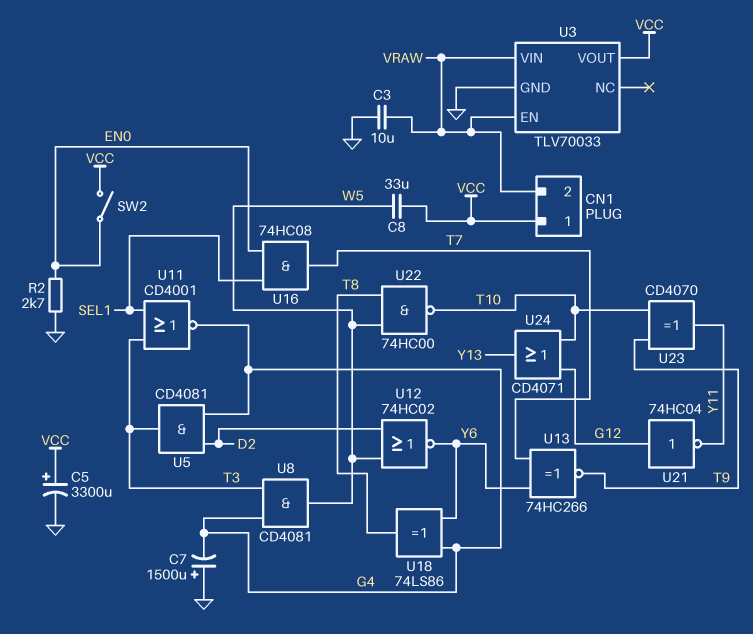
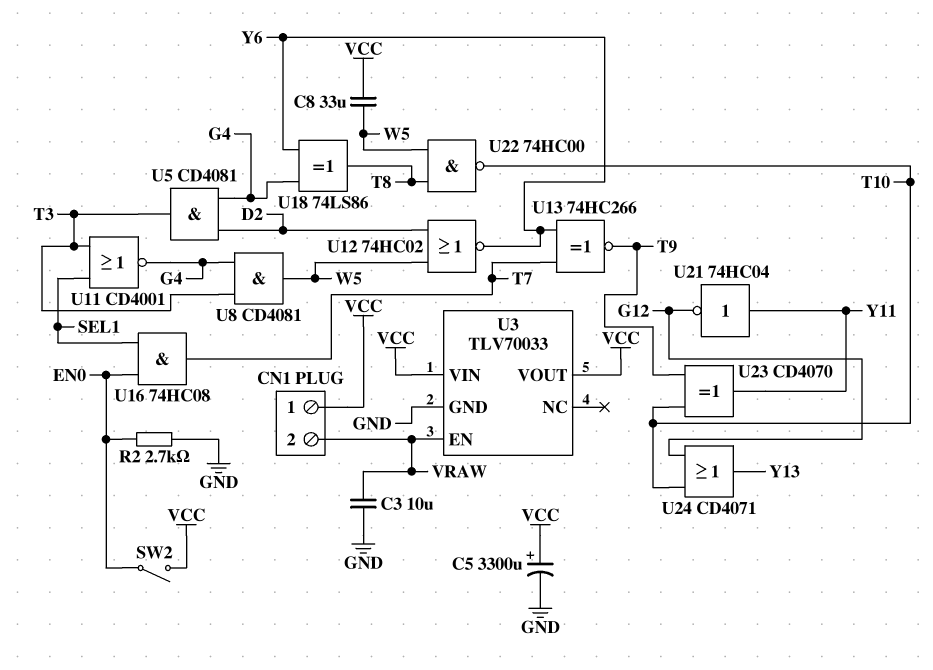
C7: 1500uF (plus GND, minus G4) -> none
U3 pin VIN: VRAW -> VCC
U21: NOT 74HC04 (in G12, out Y11) -> NOT 74HC04 (in Y11, out G12)

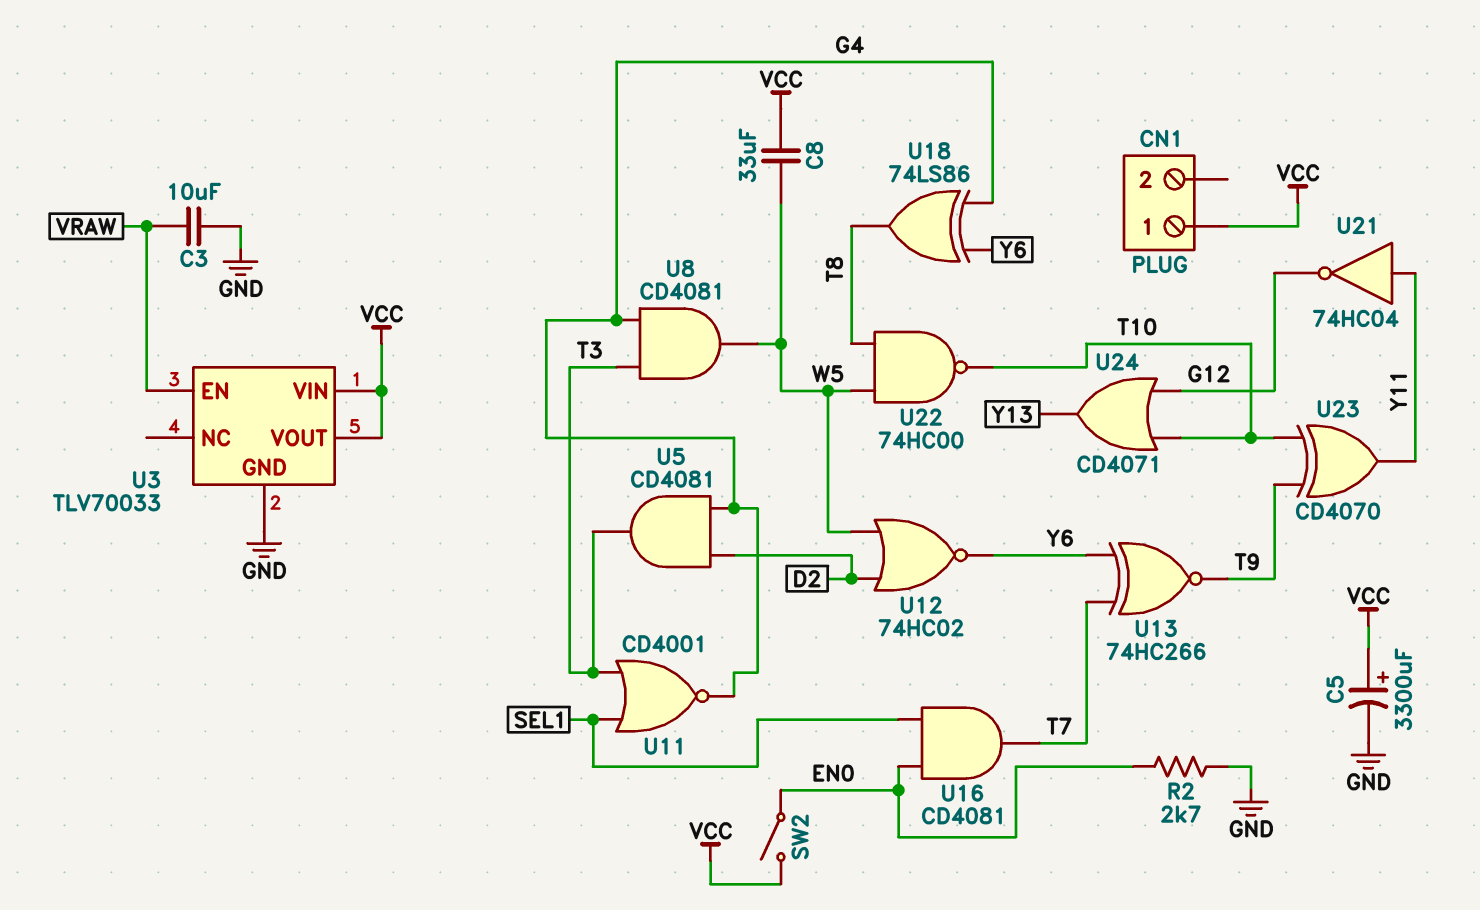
CN1 pin 2: VRAW -> none
U16: AND 74HC08 (in EN0, in SEL1, out T7) -> AND CD4081 (in EN0, in SEL1, out T7)

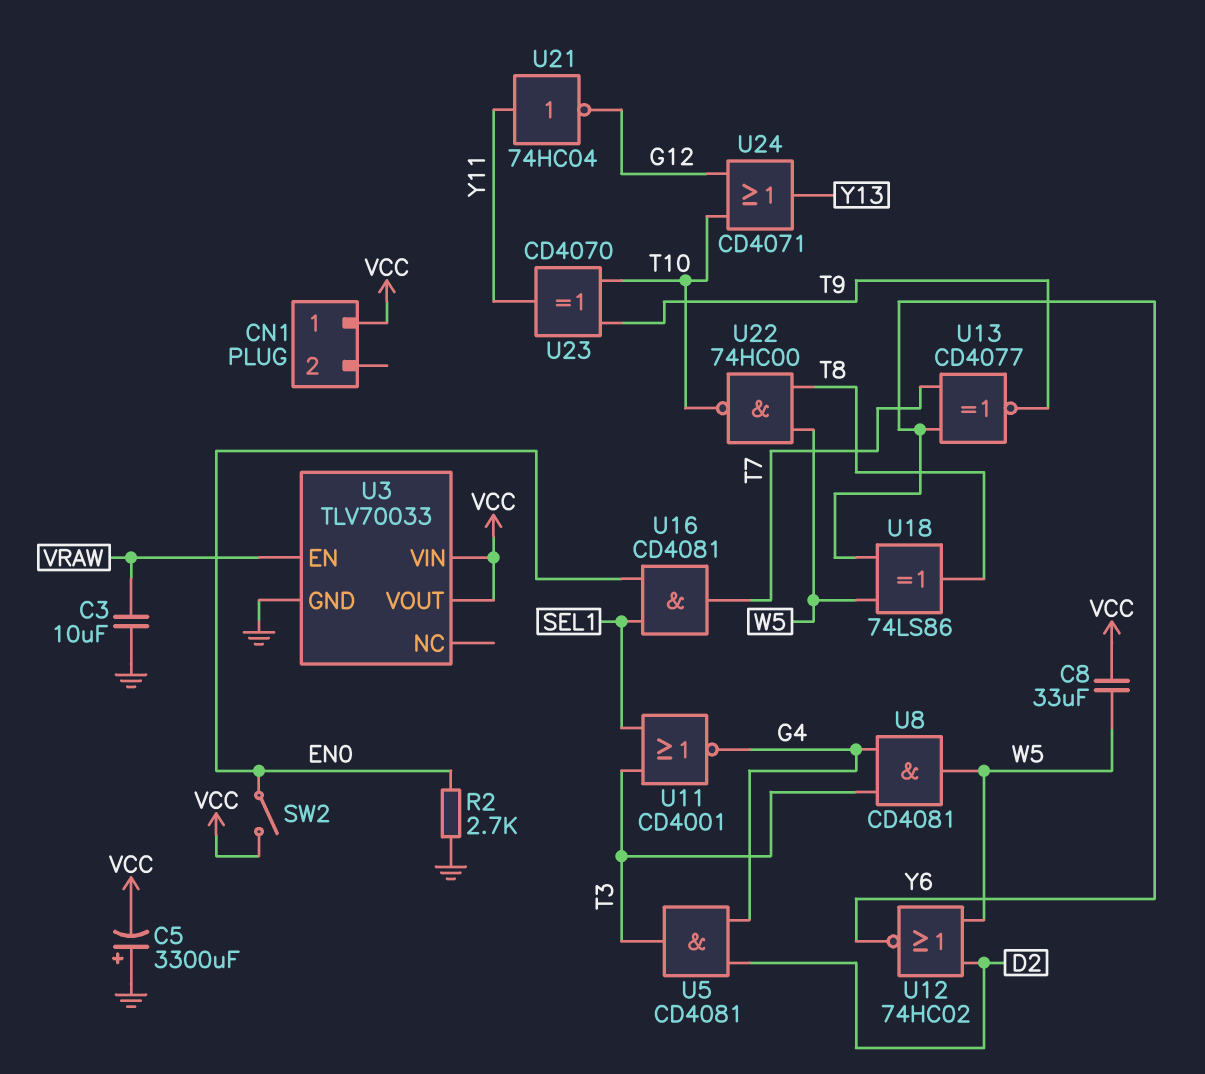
C5: 3300uF (plus VCC, minus GND) -> 3300uF (plus GND, minus VCC)
U13: XNOR 74HC266 (in T7, in Y6, out T9) -> XNOR CD4077 (in T7, in Y6, out T9)
U18: XOR 74LS86 (in G4, in Y6, out T8) -> XOR 74LS86 (in W5, in Y6, out T8)

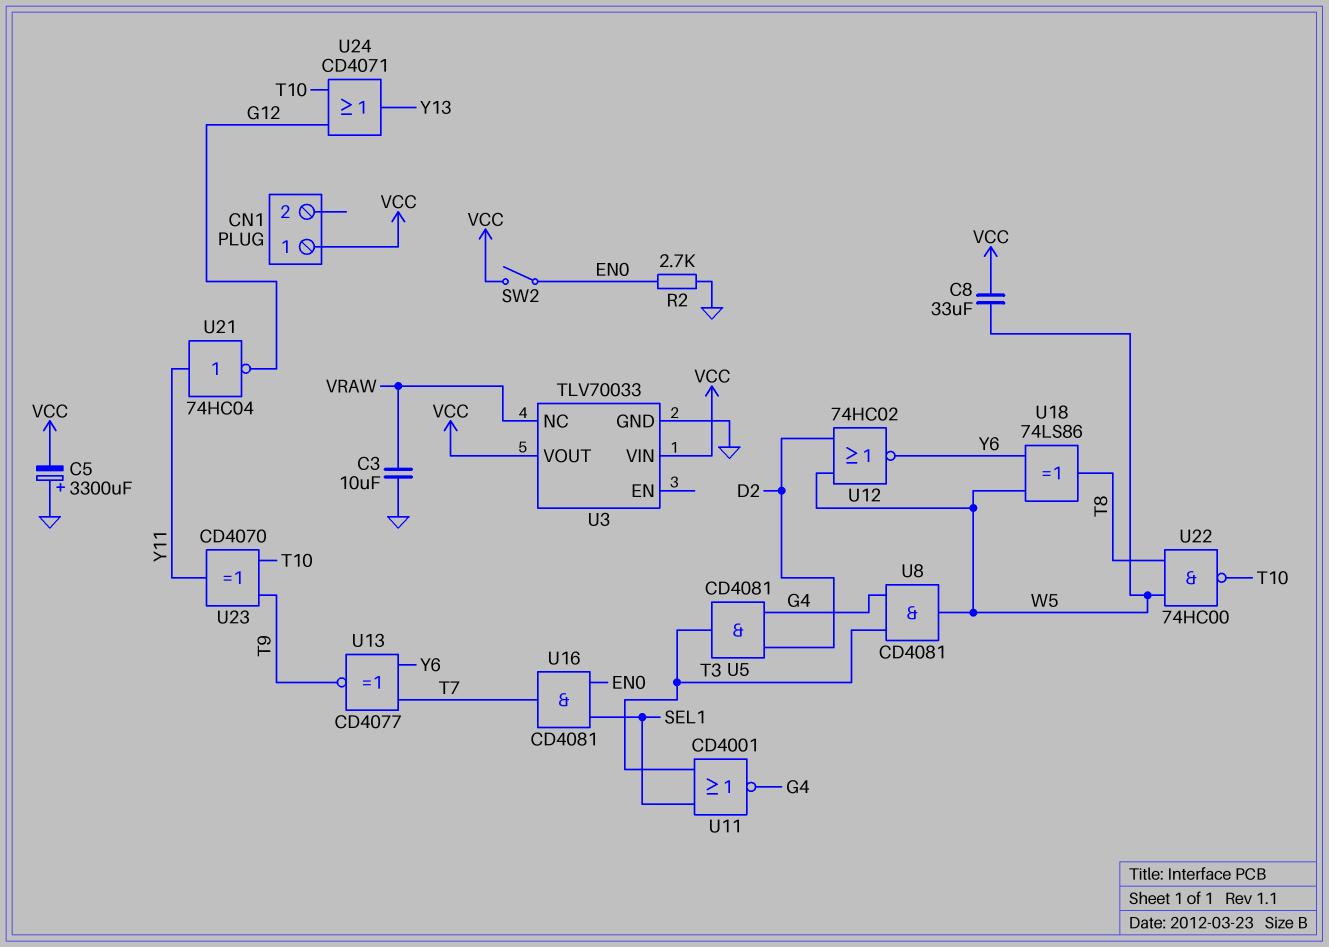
U3 pin EN: VRAW -> none
U3 pin NC: none -> VRAW

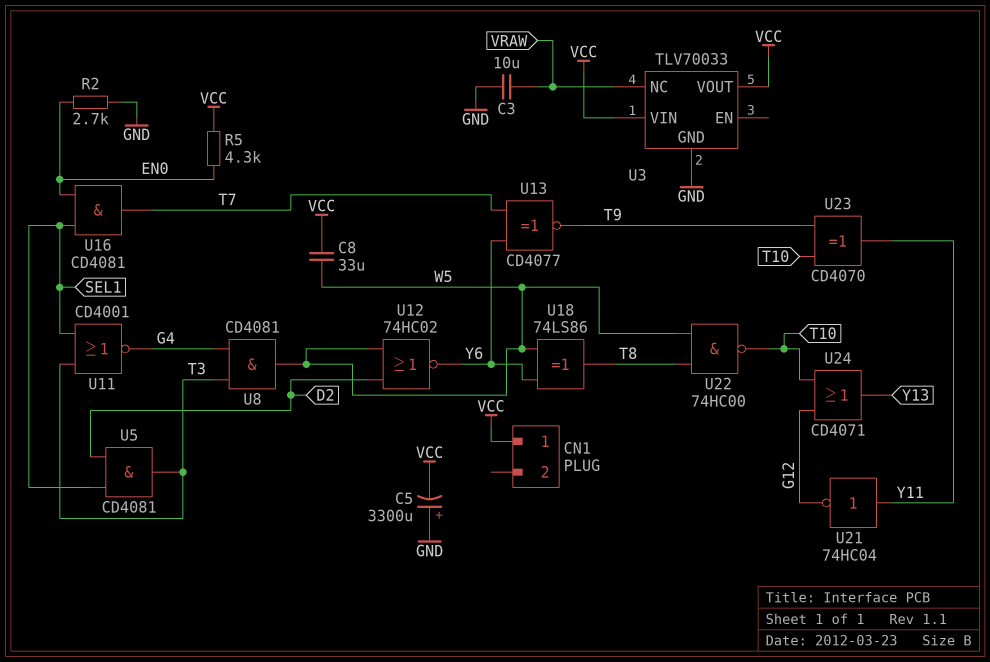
R5: none -> 4.3k (EN0, VCC)
SW2: switch (EN0, VCC) -> none
U5: AND CD4081 (in D2, in G4, out T3) -> AND CD4081 (in D2, in SEL1, out T3)

